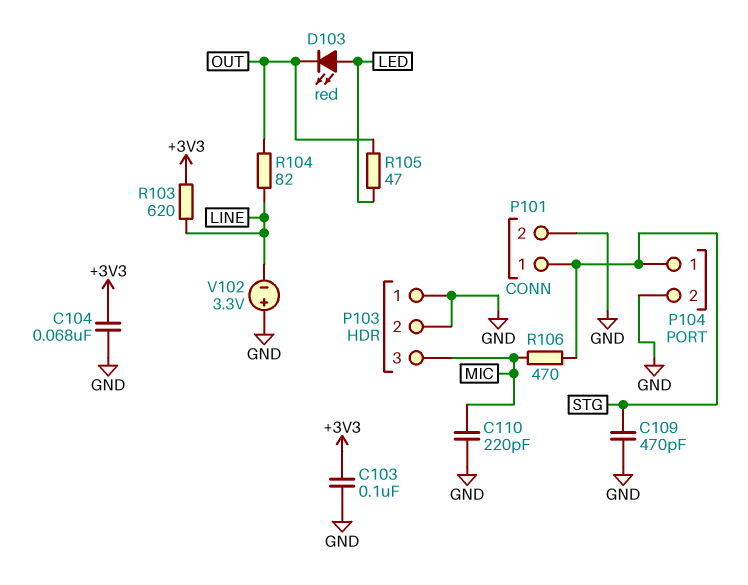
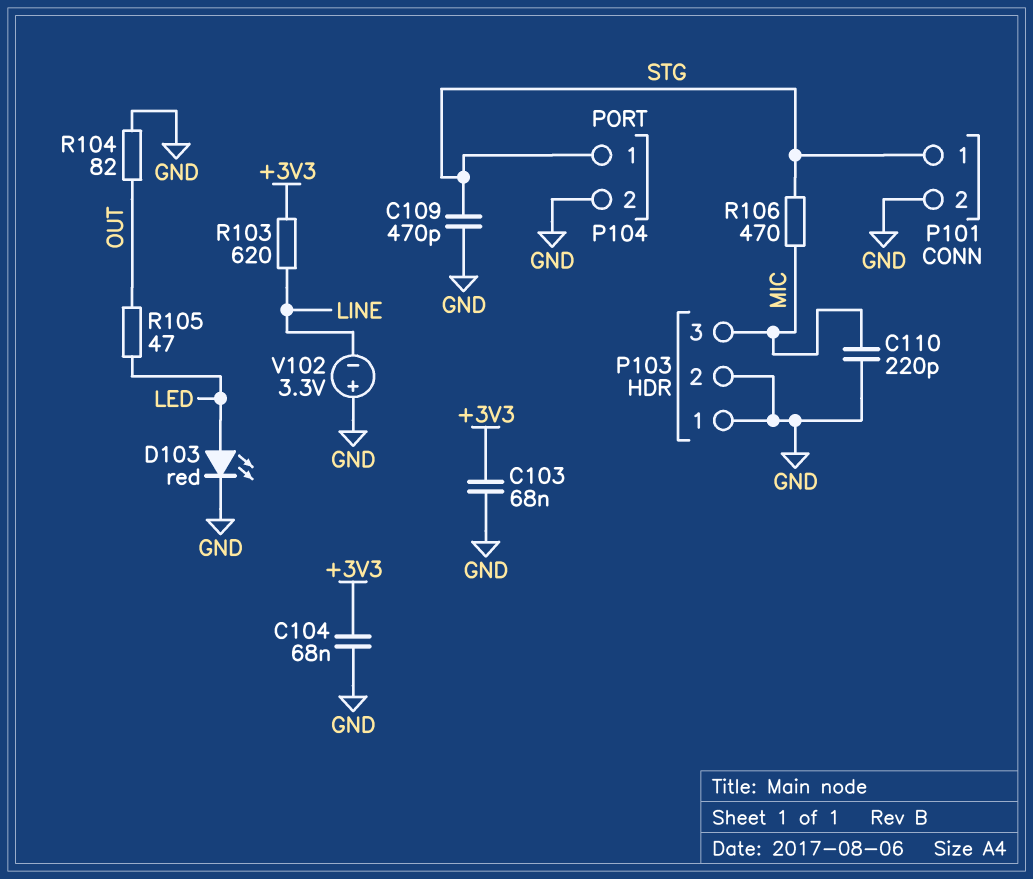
C103: 100nF (+3V3, GND) -> 68nF (+3V3, GND)
D103: LED red (A LED, K OUT) -> LED red (A LED, K GND)
R104: 82 (LINE, OUT) -> 82 (GND, OUT)

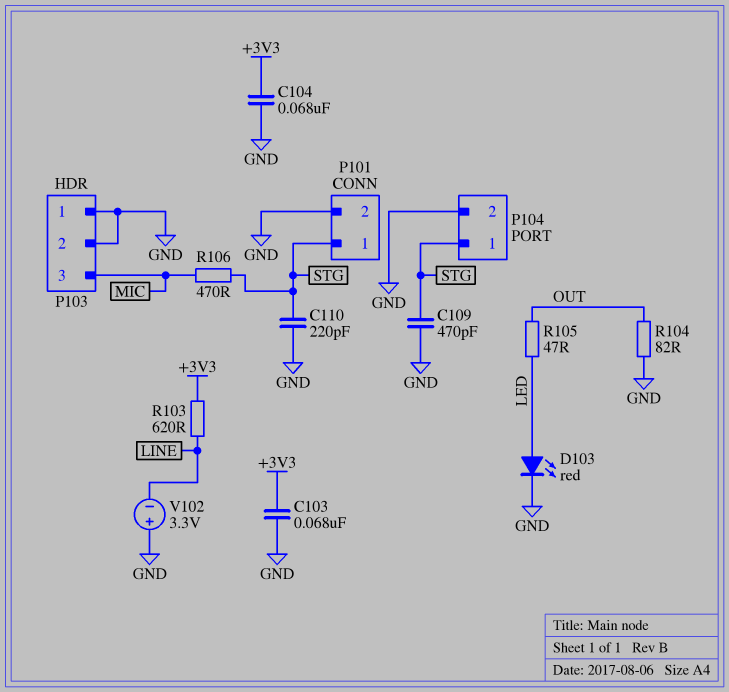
C110: 220pF (GND, MIC) -> 220pF (GND, STG)

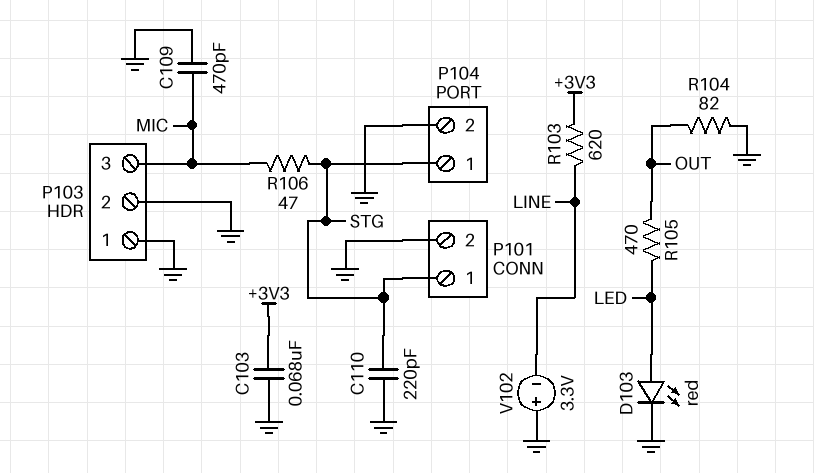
C104: 68nF (+3V3, GND) -> none
C109: 470pF (GND, STG) -> 470pF (GND, MIC)
R105: 47 (LED, OUT) -> 470 (LED, OUT)
R106: 470 (MIC, STG) -> 47 (MIC, STG)

